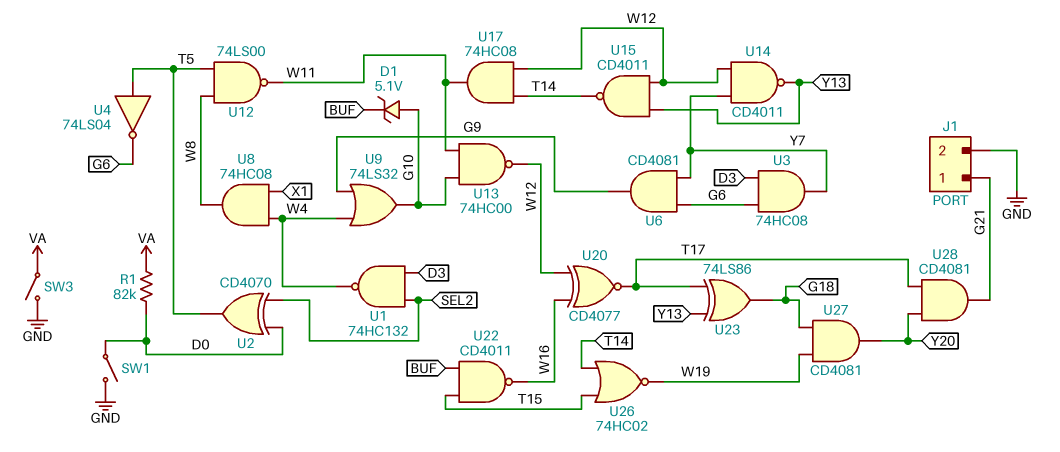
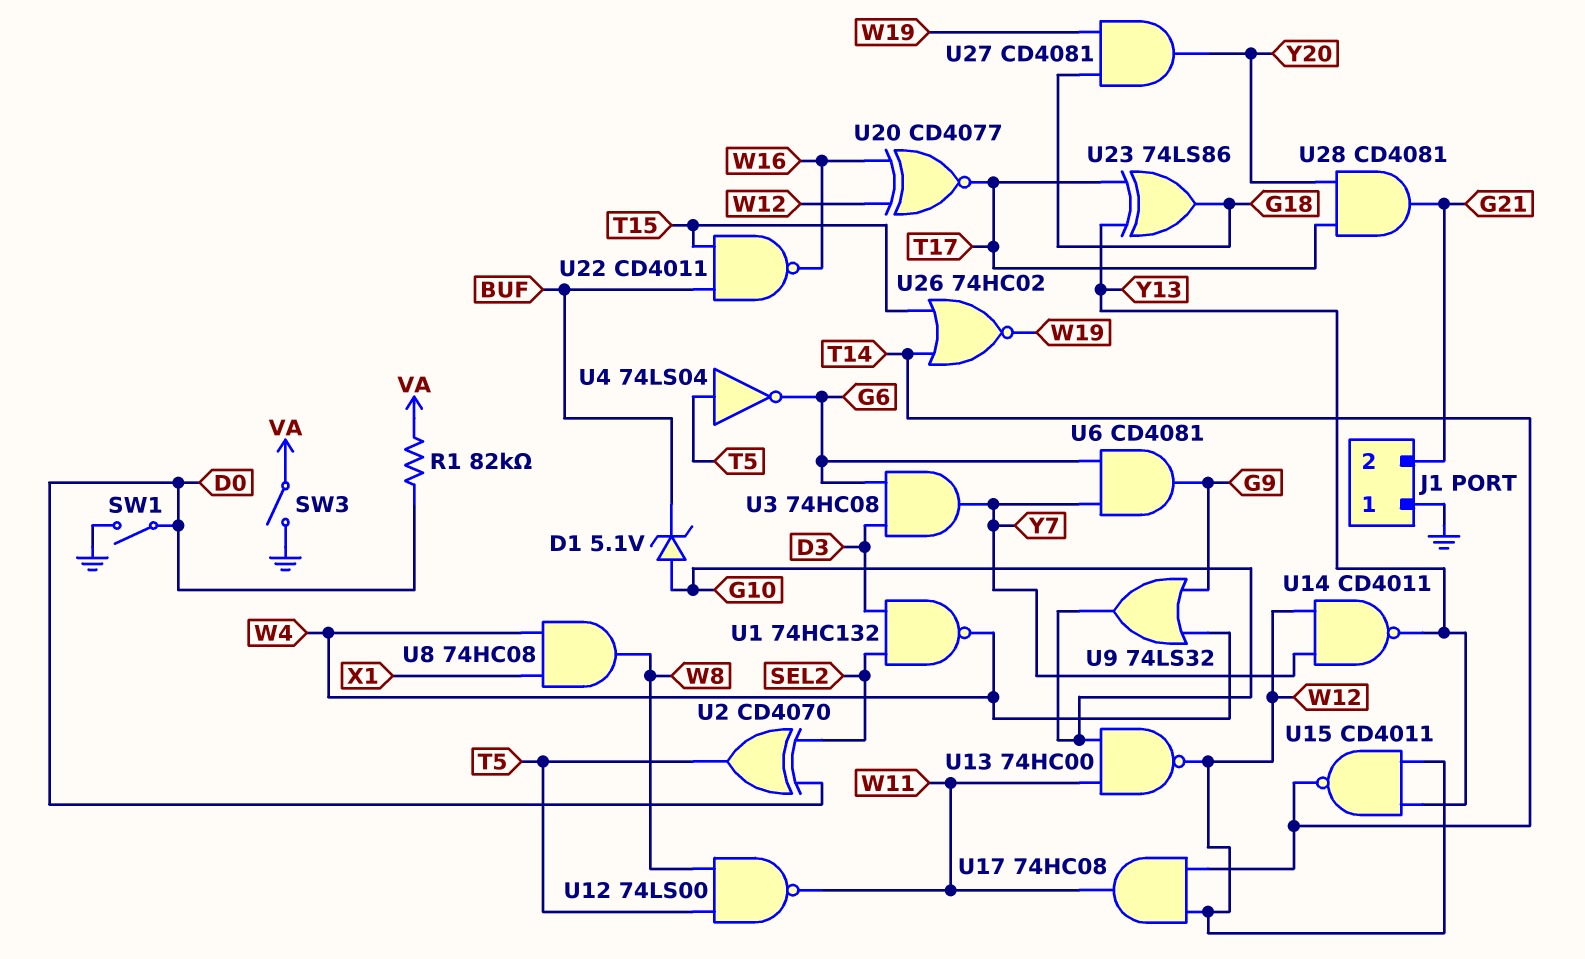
J1 pin 1: G21 -> GND
J1 pin 2: GND -> G21

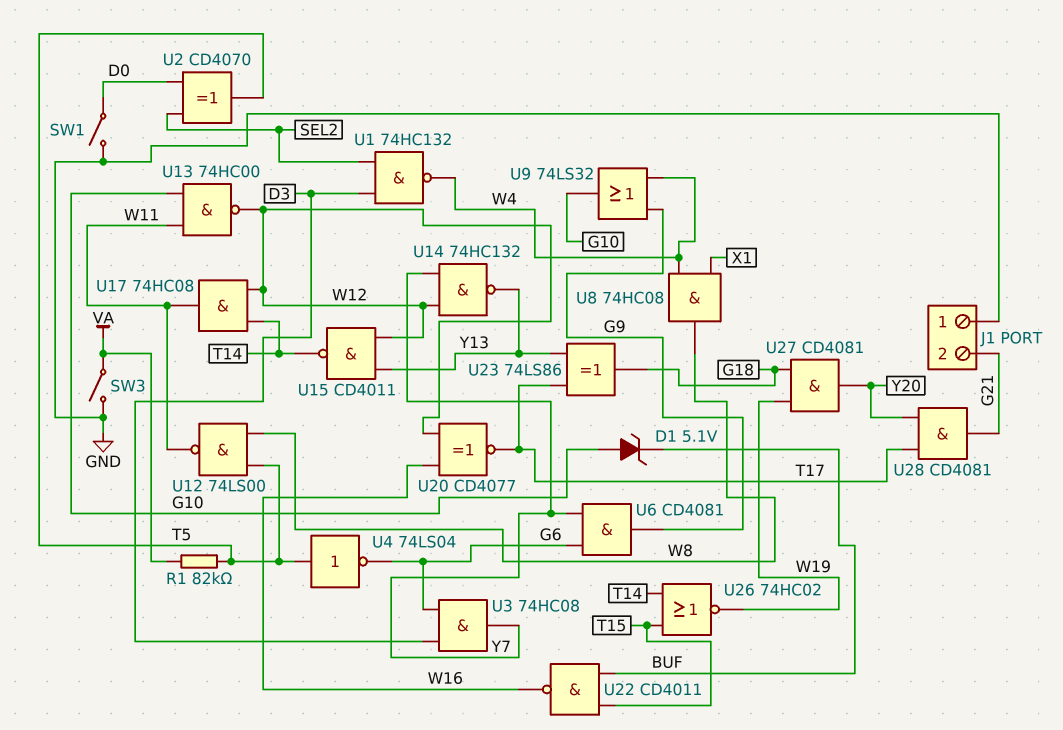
R1: 82k (D0, VA) -> 82k (T5, VA)
U14: NAND CD4011 (in W12, in Y7, out Y13) -> NAND 74HC132 (in W12, in Y7, out Y13)

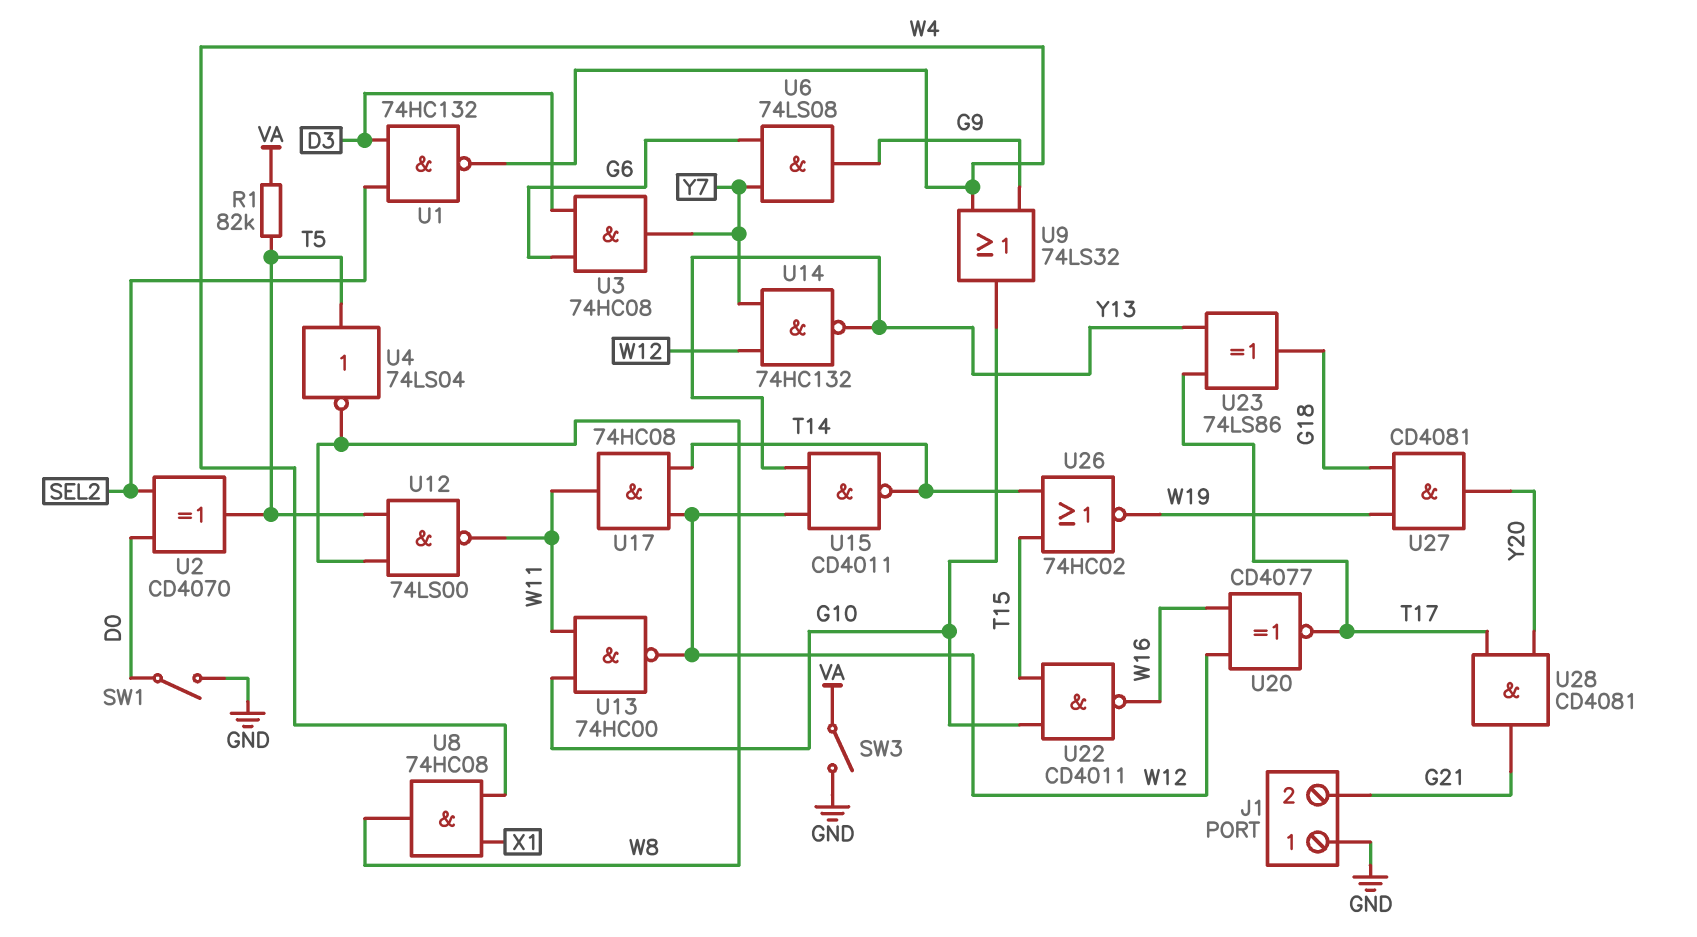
D1: zener 5.1V (A G10, K BUF) -> none
U4: NOT 74LS04 (in T5, out G6) -> NOT 74LS04 (in T5, out W8)
U6: AND CD4081 (in G6, in Y7, out G9) -> AND 74LS08 (in G6, in Y7, out G9)
U22: NAND CD4011 (in BUF, in T15, out W16) -> NAND CD4011 (in G10, in T15, out W16)

